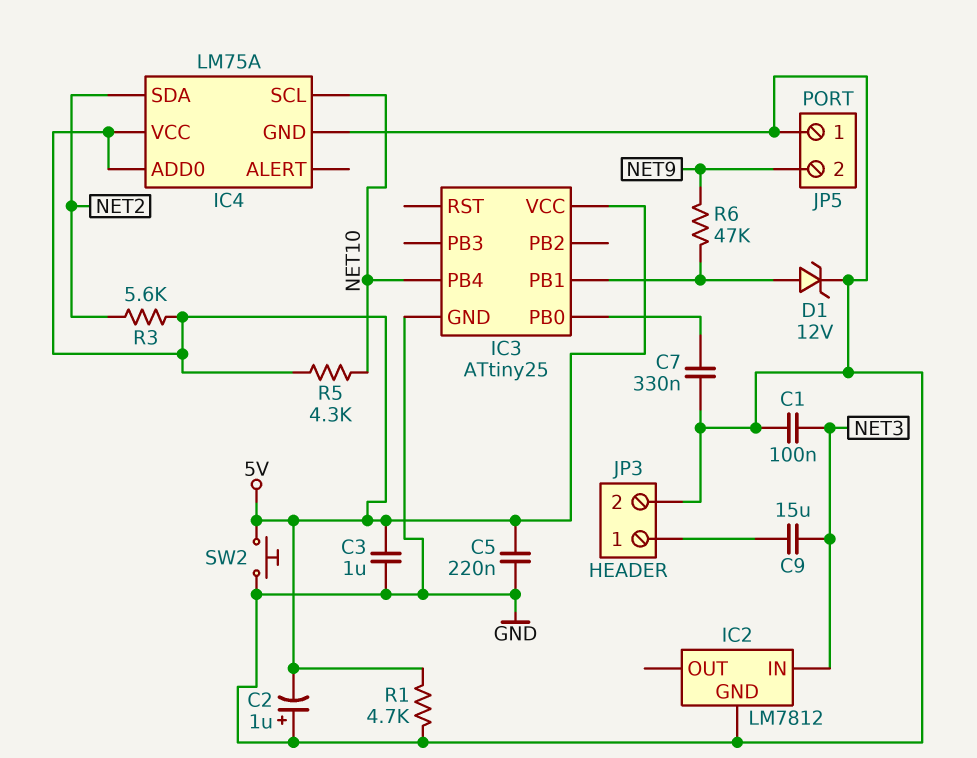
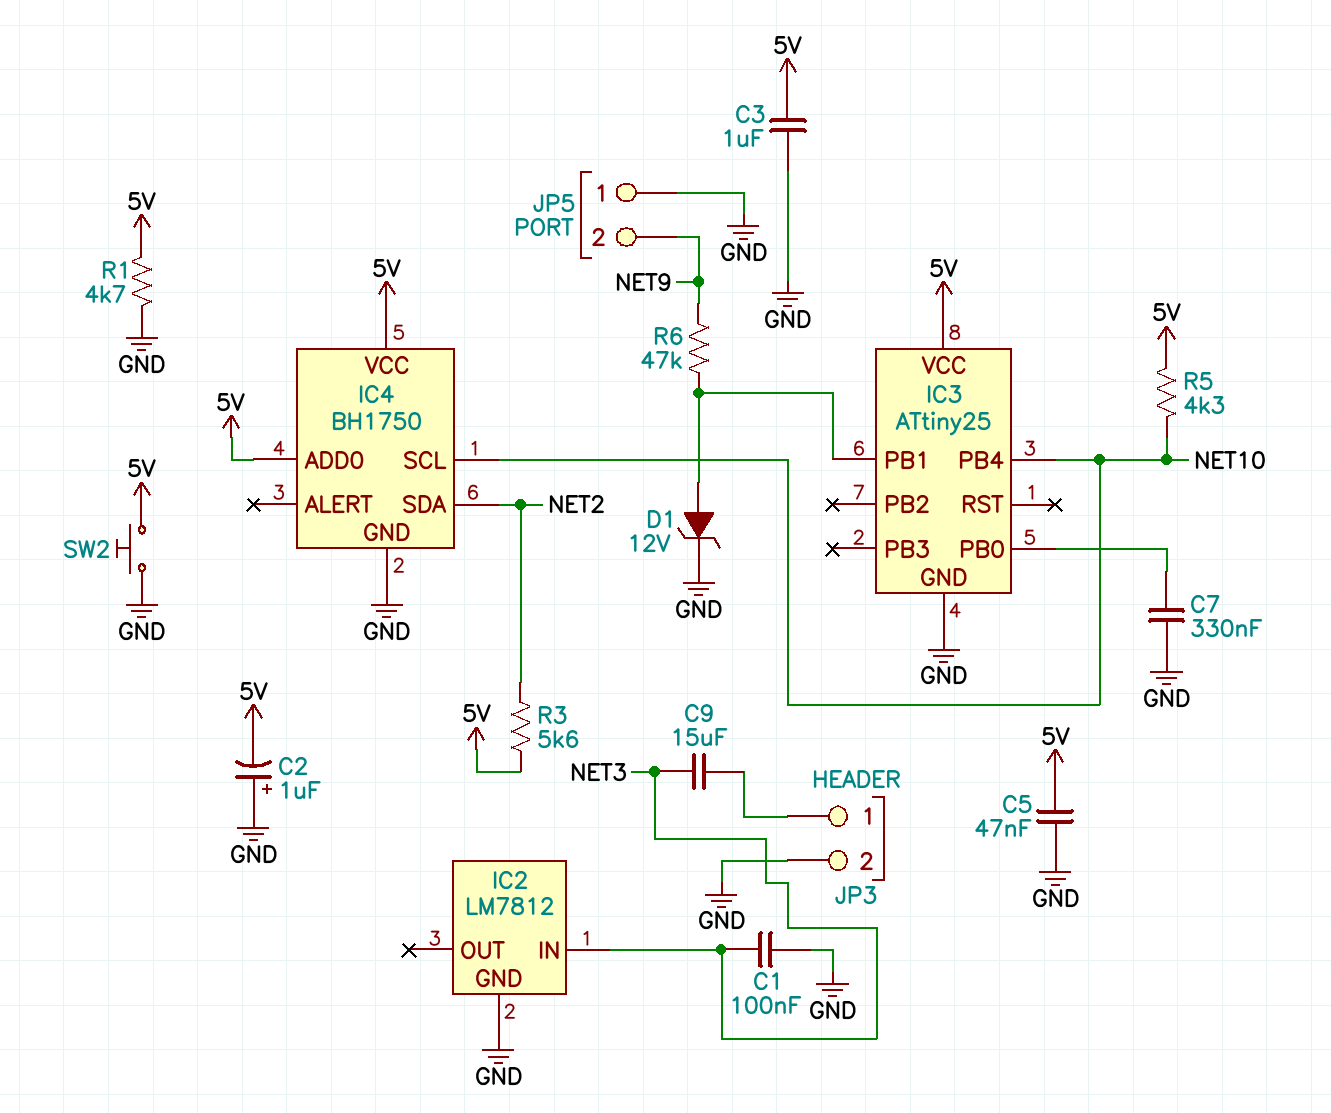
C5: 220nF (5V, GND) -> 47nF (5V, GND)
IC4: LM75A -> BH1750

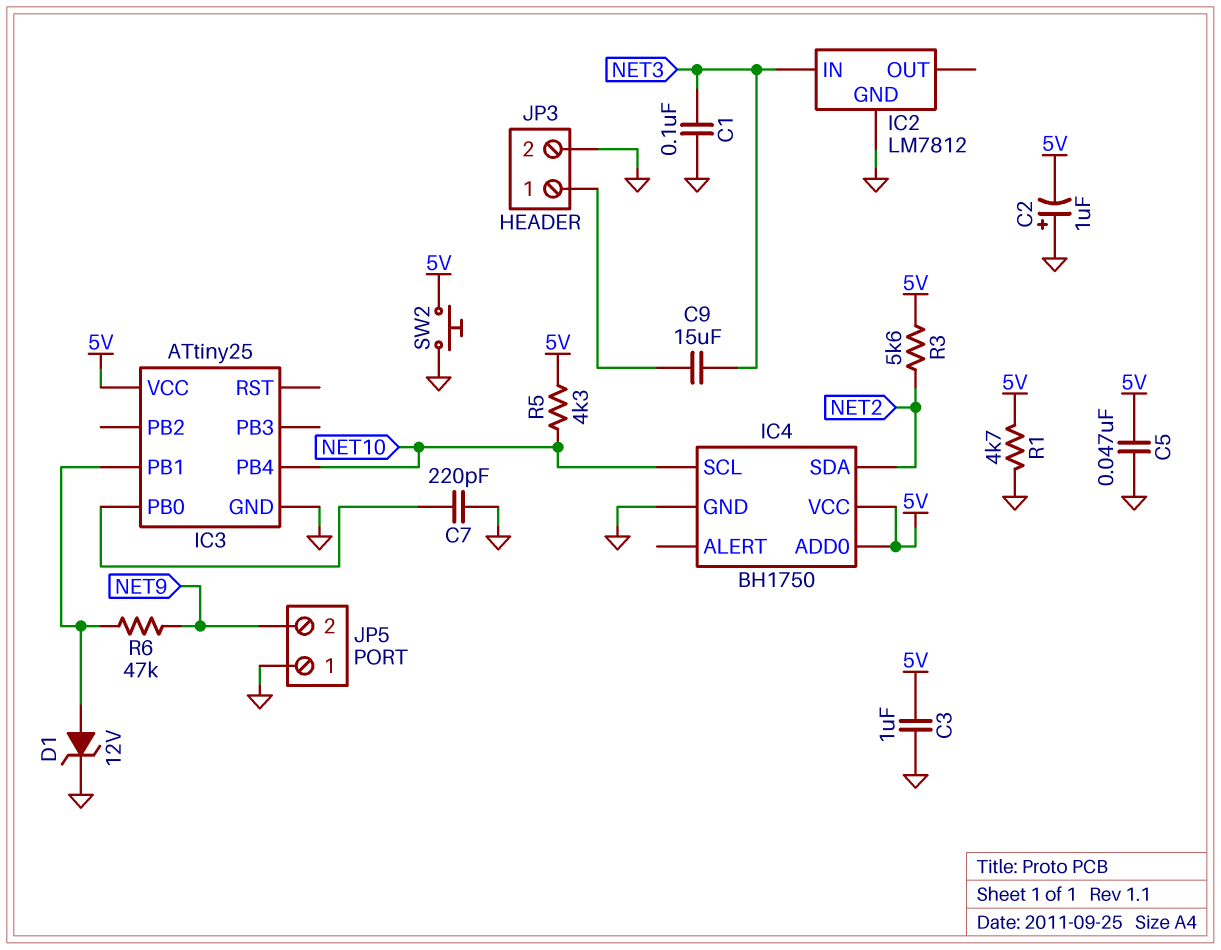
C7: 330nF (GND, IC3/PB0) -> 220pF (GND, IC3/PB0)

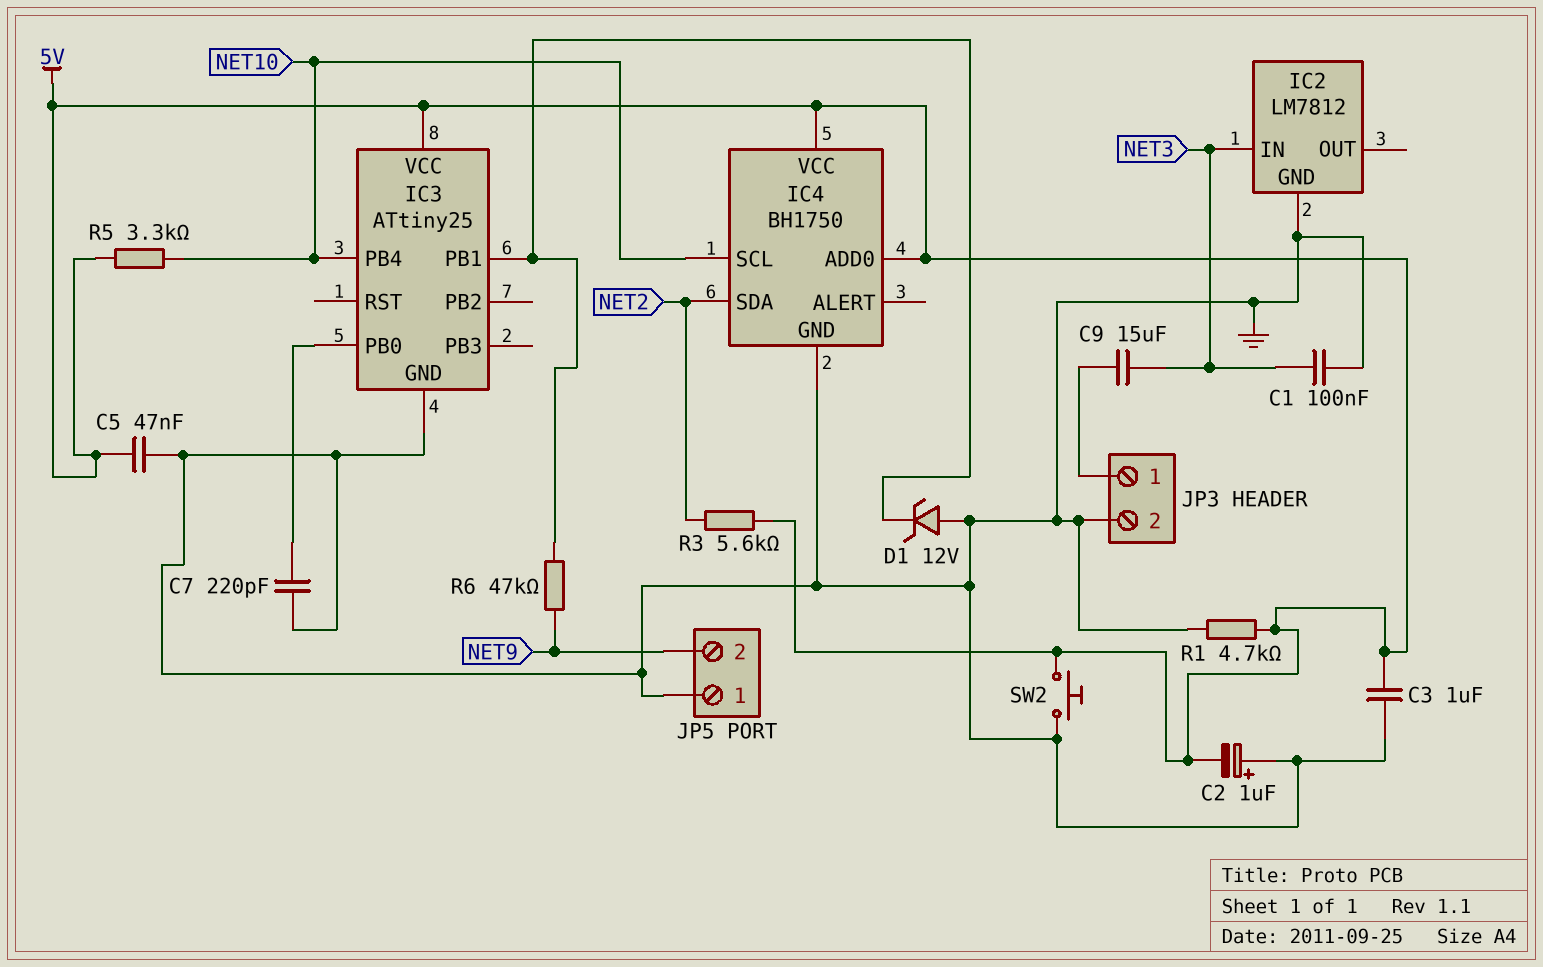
D1: zener 12V (A IC3/PB1, K GND) -> zener 12V (A GND, K IC3/PB1)
R5: 4.3k (5V, NET10) -> 3.3k (5V, NET10)

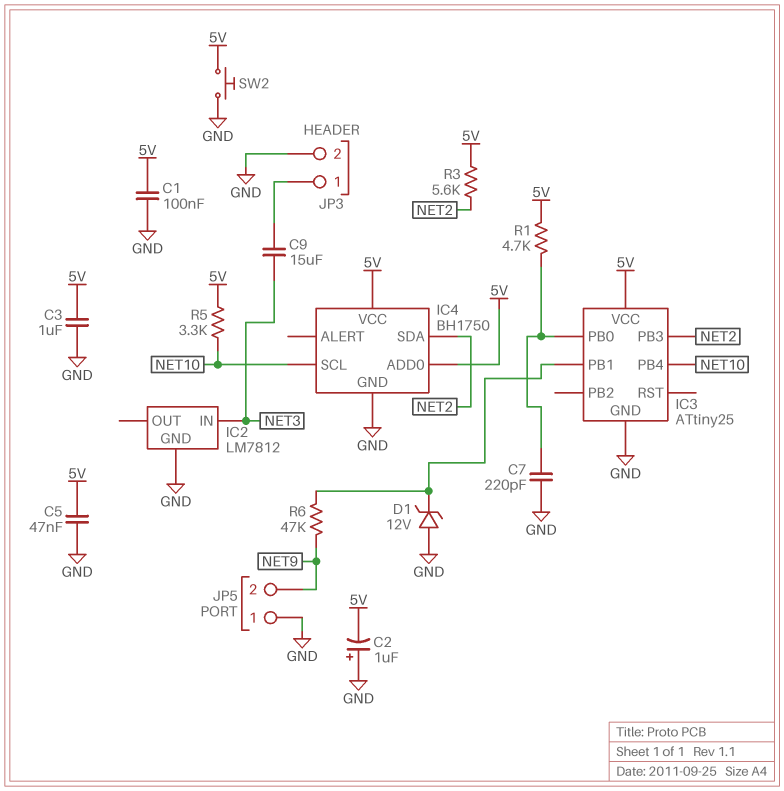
C1: 100nF (GND, NET3) -> 100nF (5V, GND)
IC3 pin PB3: none -> NET2
R1: 4.7k (5V, GND) -> 4.7k (5V, IC3/PB0)

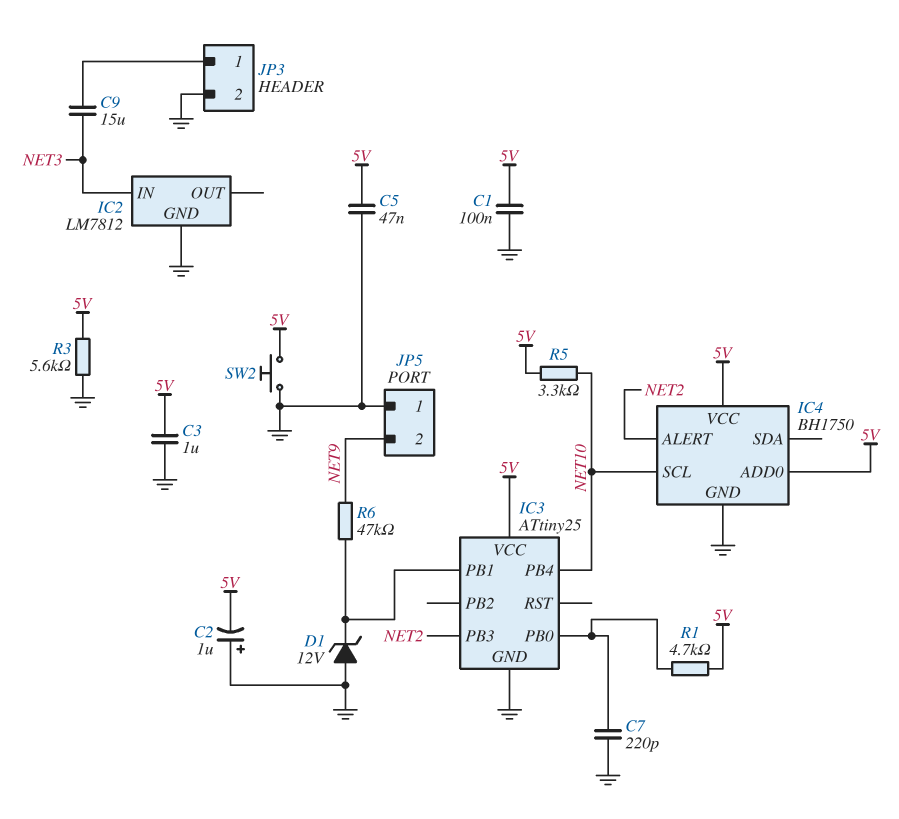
IC4 pin ALERT: none -> NET2
IC4 pin SDA: NET2 -> none
R3: 5.6k (5V, NET2) -> 5.6k (5V, GND)

